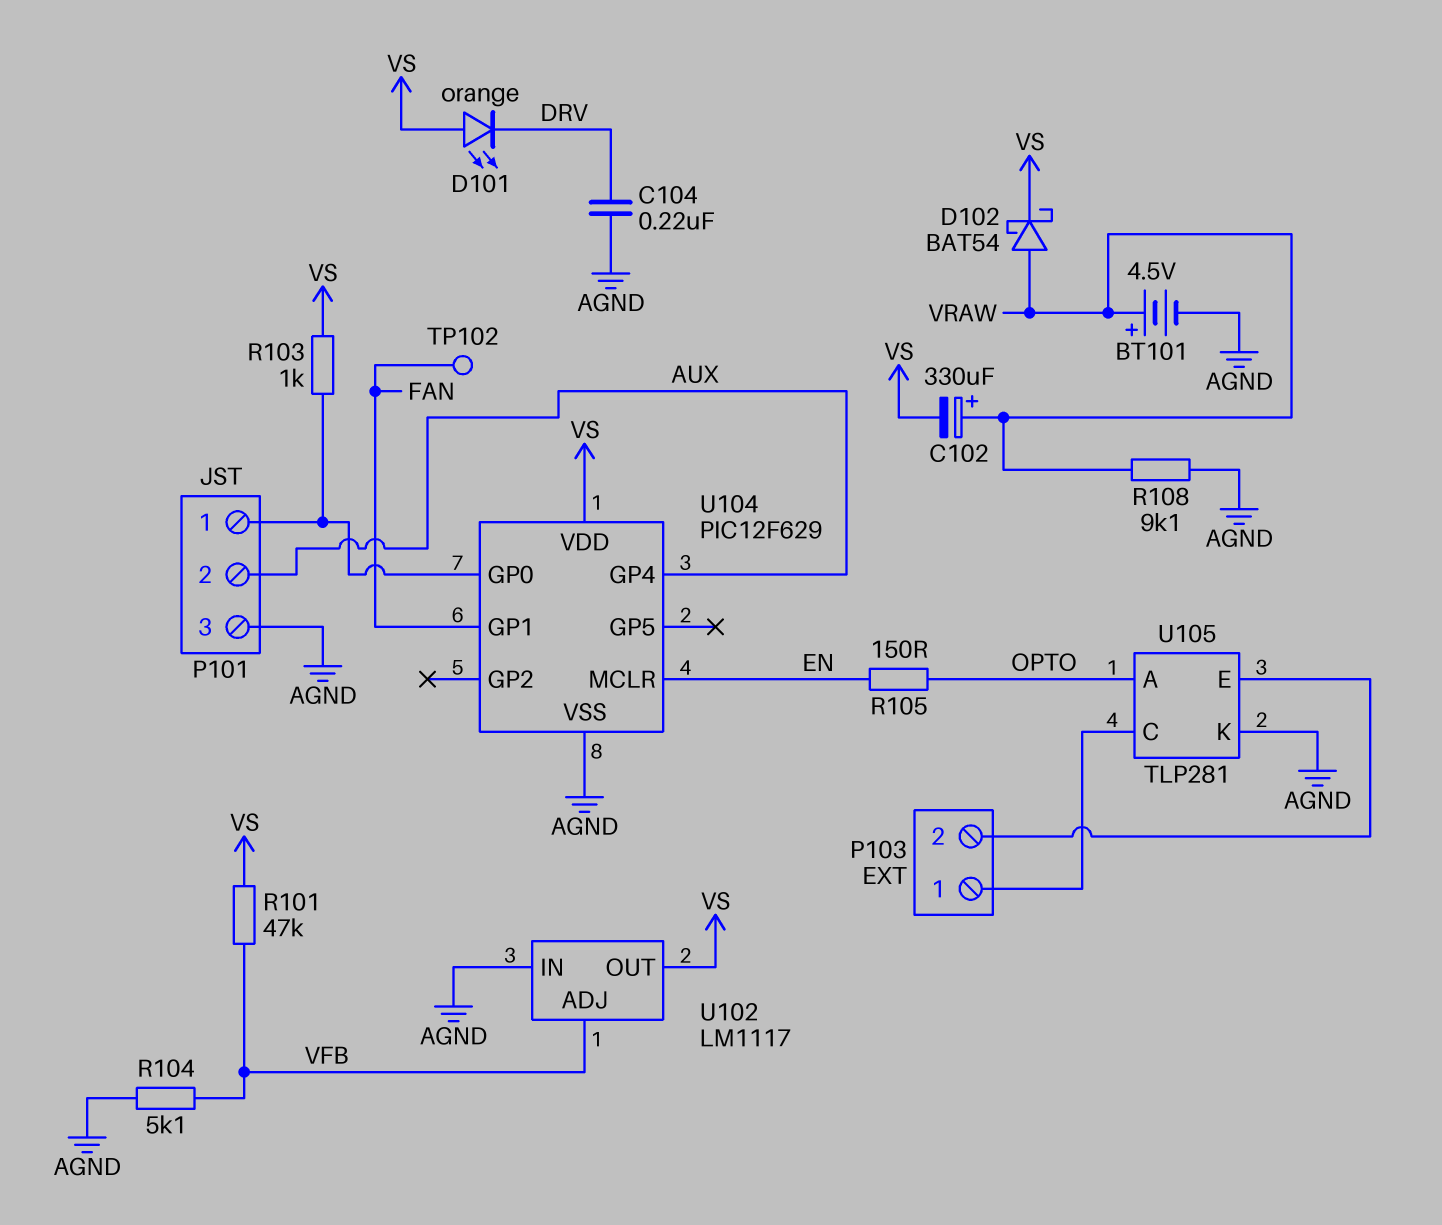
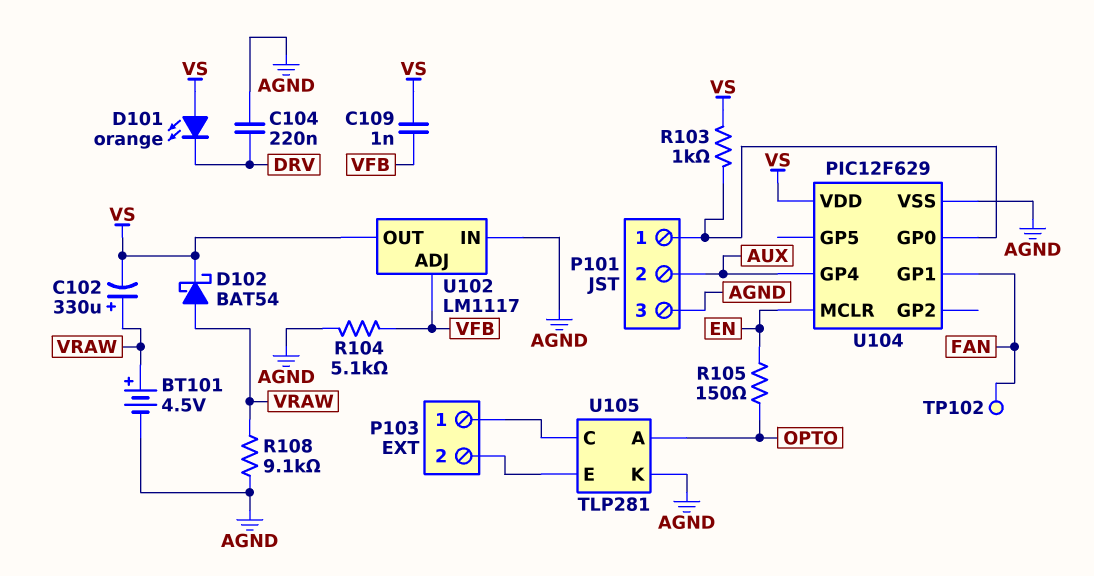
C109: none -> 1nF (VFB, VS)
R101: 47k (VFB, VS) -> none

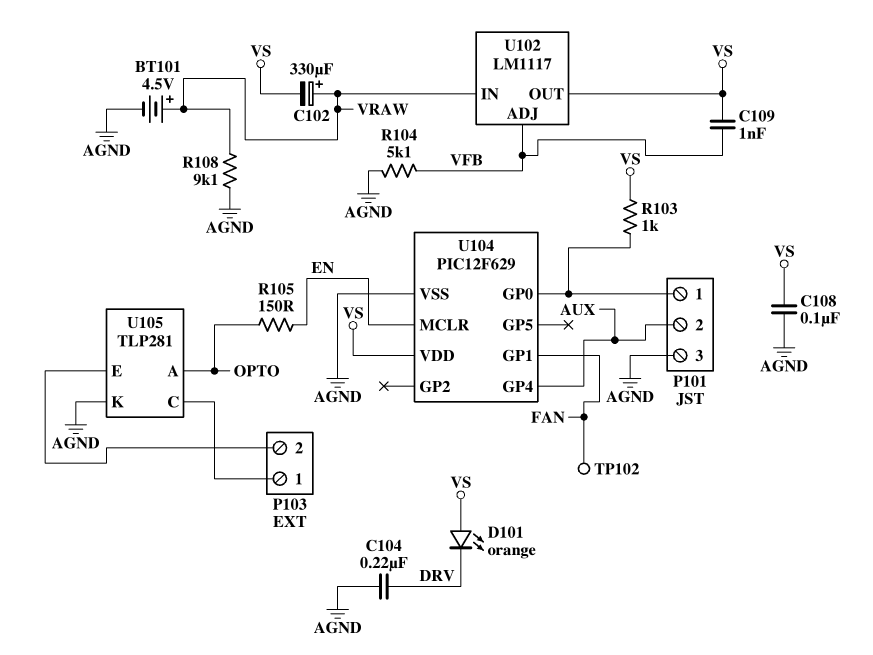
C108: none -> 100nF (AGND, VS)
D102: schottky BAT54 (A VRAW, K VS) -> none
U102 pin IN: AGND -> VRAW

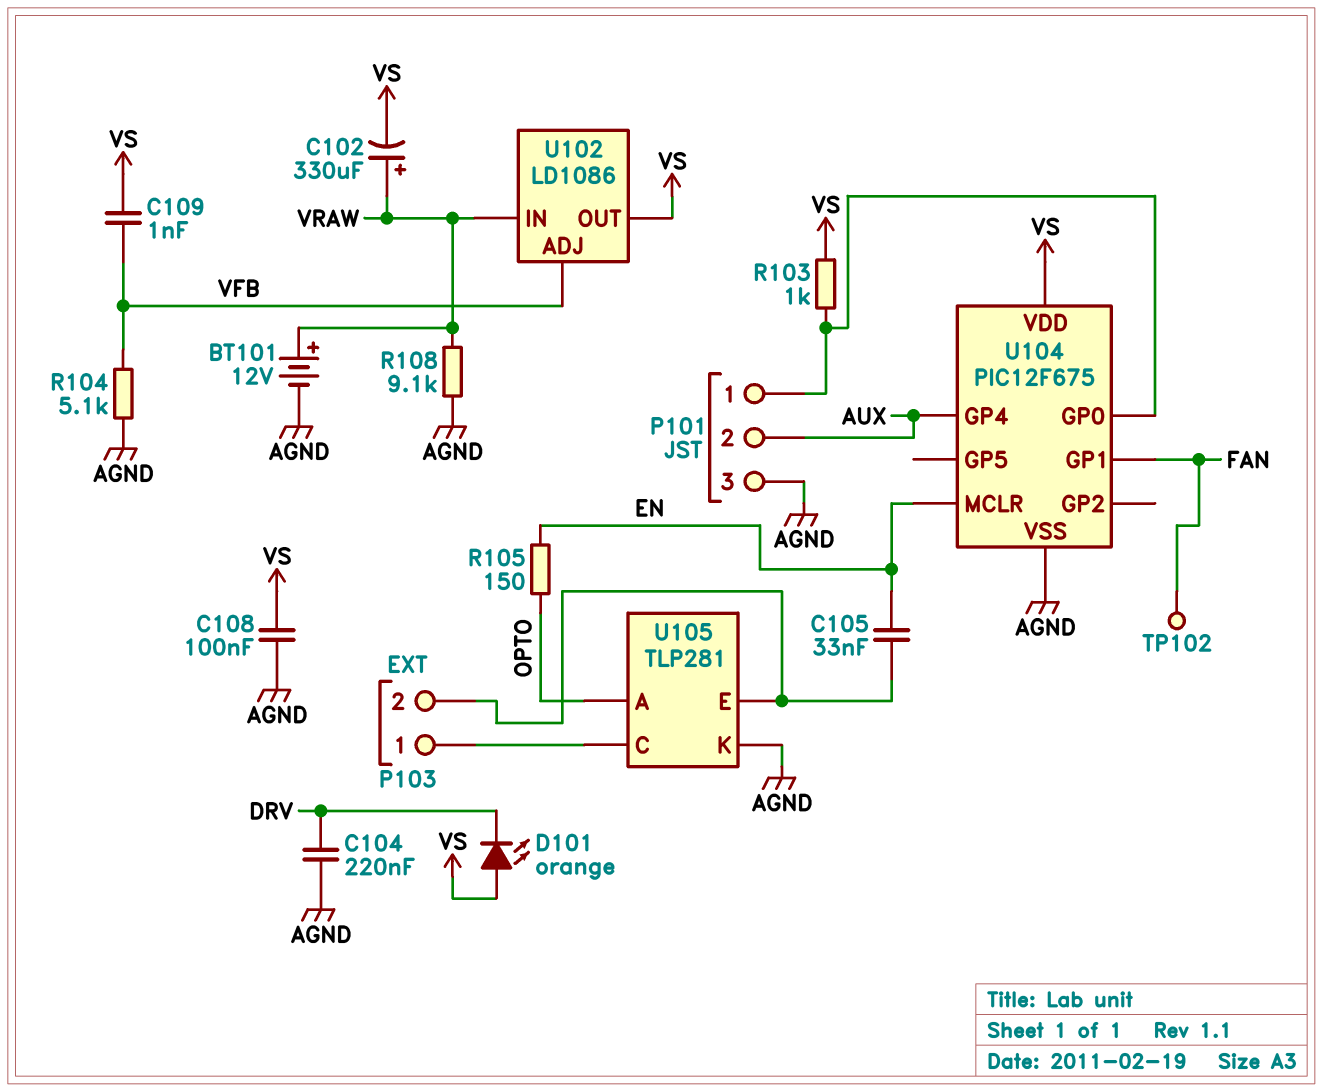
BT101: 4.5V (plus VRAW, minus AGND) -> 12V (plus VRAW, minus AGND)
C105: none -> 33nF (EN, P103/2)
U102: LM1117 -> LD1086
U104: PIC12F629 -> PIC12F675

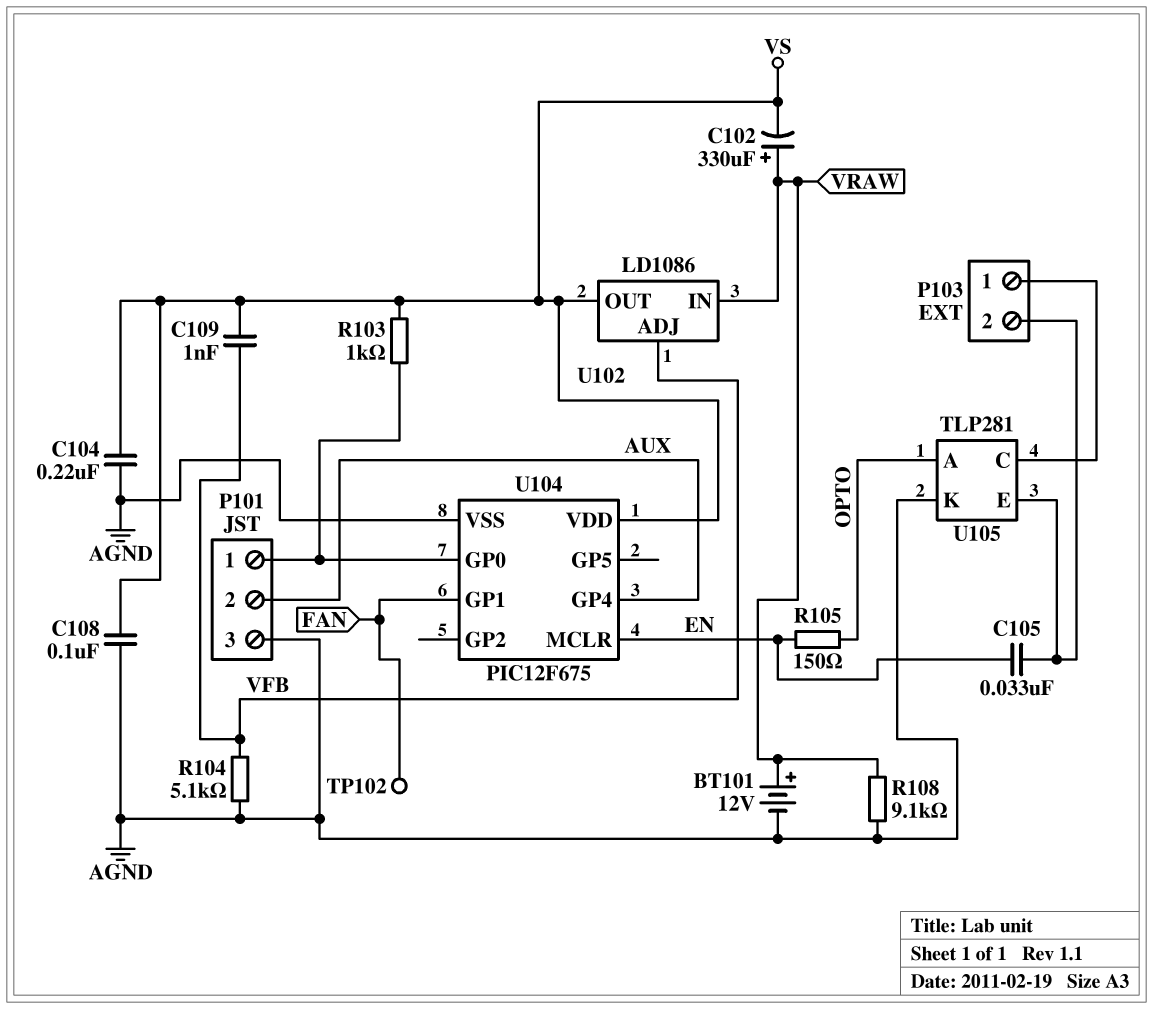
C104: 220nF (AGND, DRV) -> 220nF (AGND, VS)
D101: LED orange (A VS, K DRV) -> none

